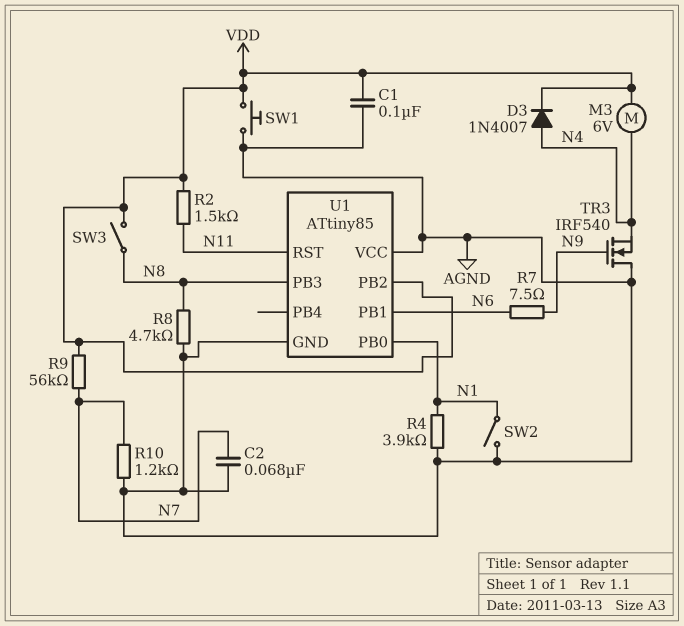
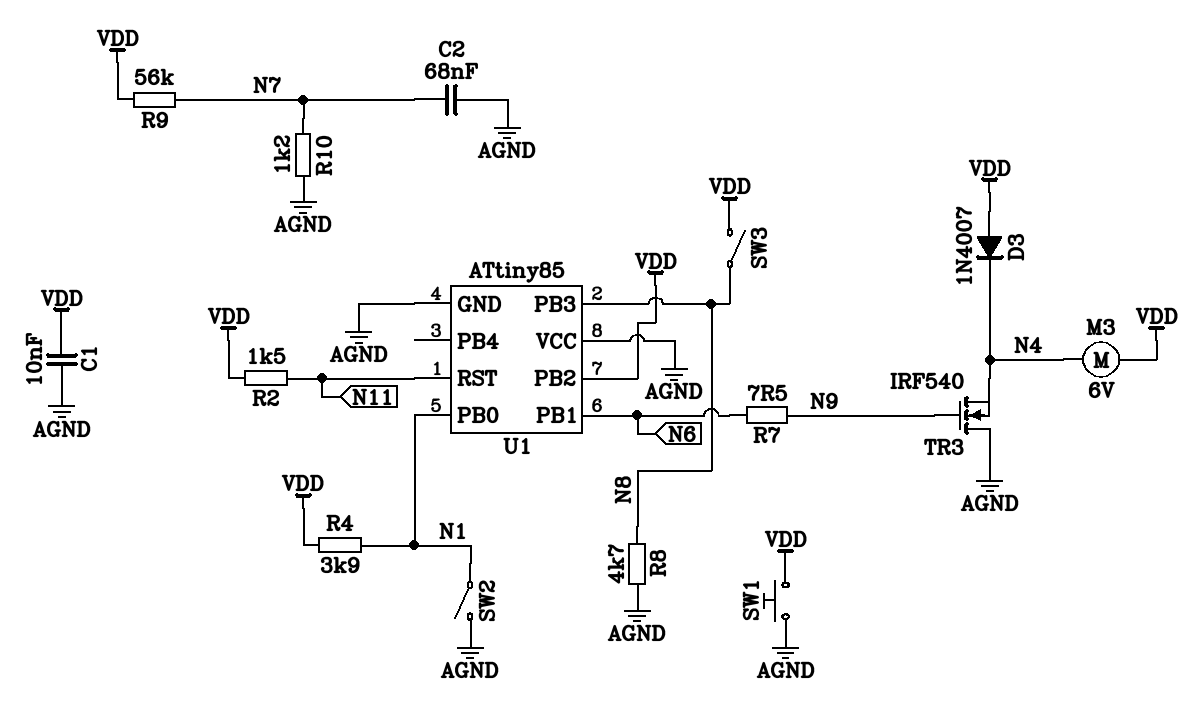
C1: 100nF (AGND, VDD) -> 10nF (AGND, VDD)
D3: diode 1N4007 (A N4, K VDD) -> diode 1N4007 (A VDD, K N4)
R4: 3.9k (AGND, N1) -> 3.9k (N1, VDD)

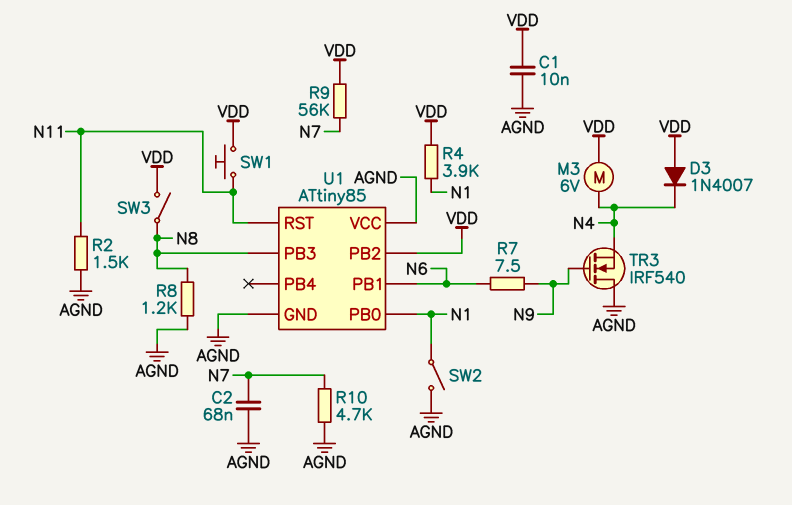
R2: 1.5k (N11, VDD) -> 1.5k (AGND, N11)
R8: 4.7k (AGND, N8) -> 1.2k (AGND, N8)
R10: 1.2k (AGND, N7) -> 4.7k (AGND, N7)
SW1: button (AGND, VDD) -> button (N11, VDD)

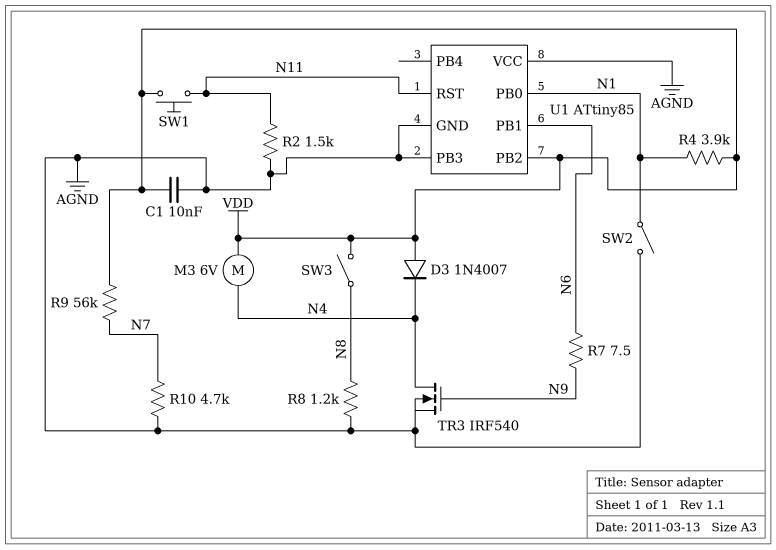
C2: 68nF (AGND, N7) -> none
TR3: NMOS IRF540 (G N9, D AGND, S N4) -> NMOS IRF540 (G N9, D N4, S AGND)
U1 pin PB3: N8 -> AGND

